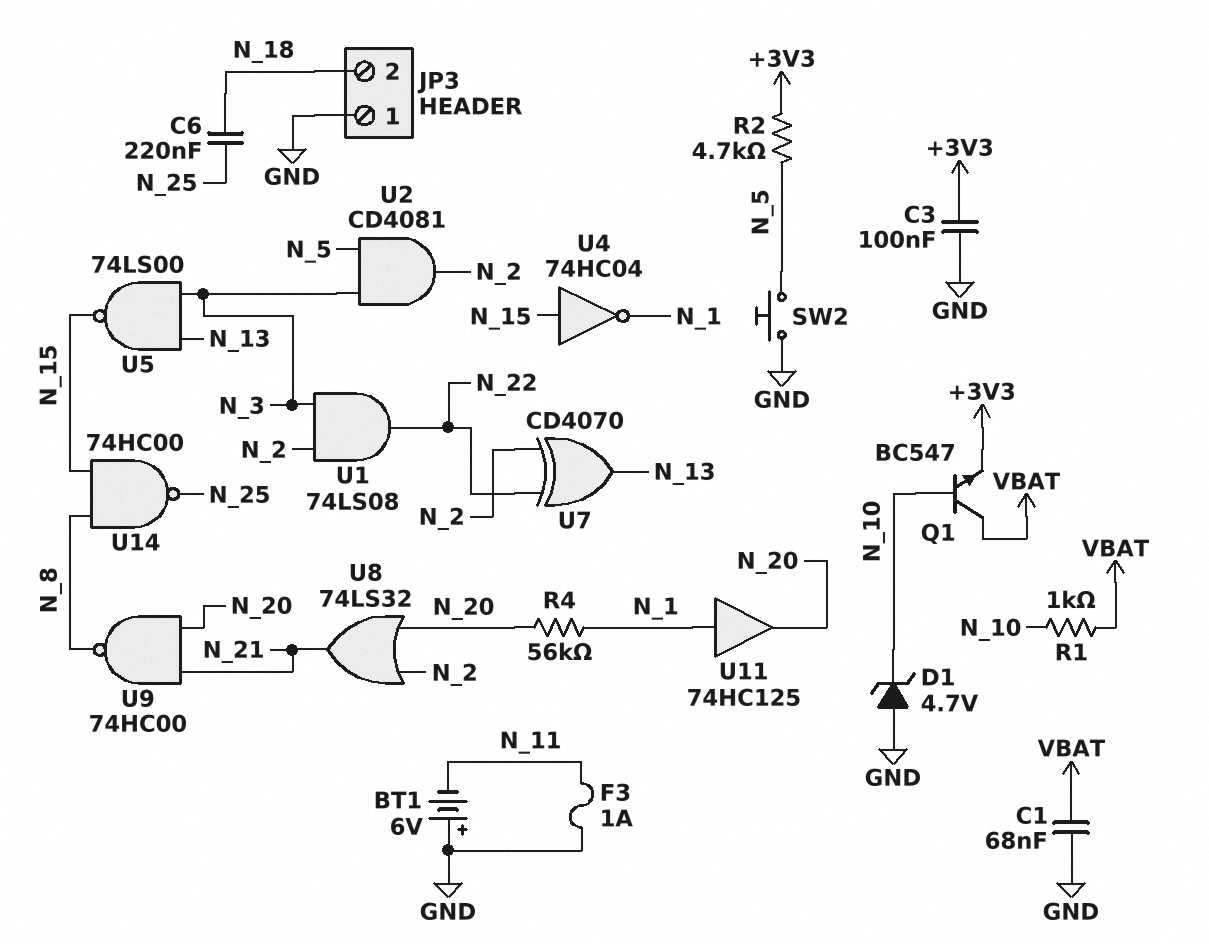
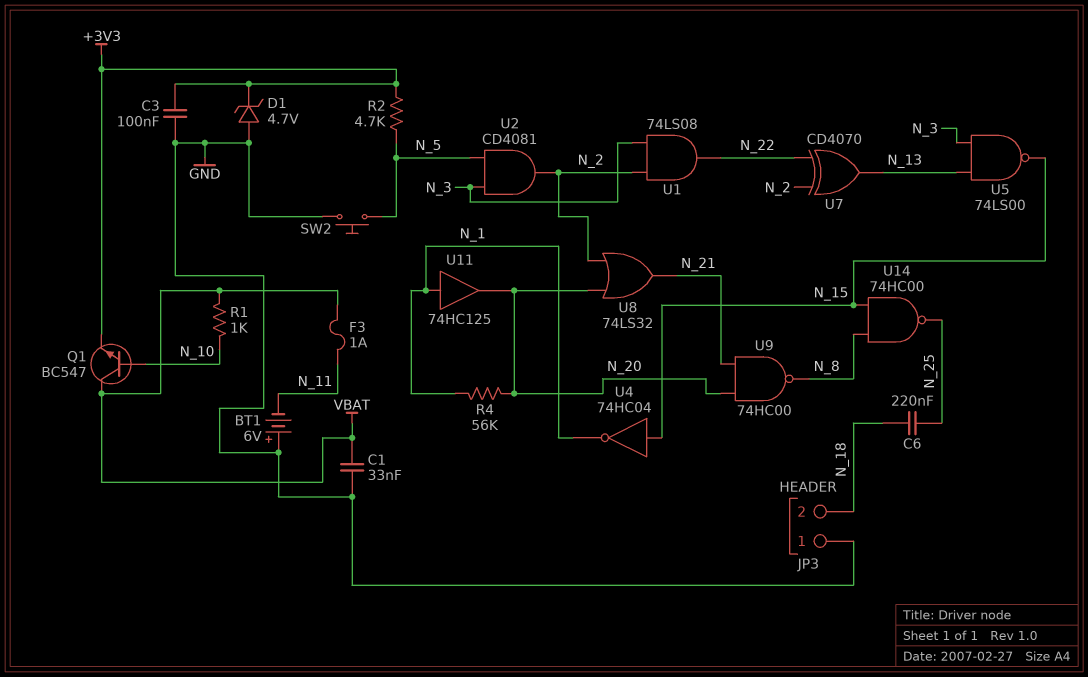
C1: 68nF (GND, VBAT) -> 33nF (GND, VBAT)
D1: zener 4.7V (A GND, K N_10) -> zener 4.7V (A GND, K +3V3)
F3: 1A (GND, N_11) -> 1A (N_11, VBAT)

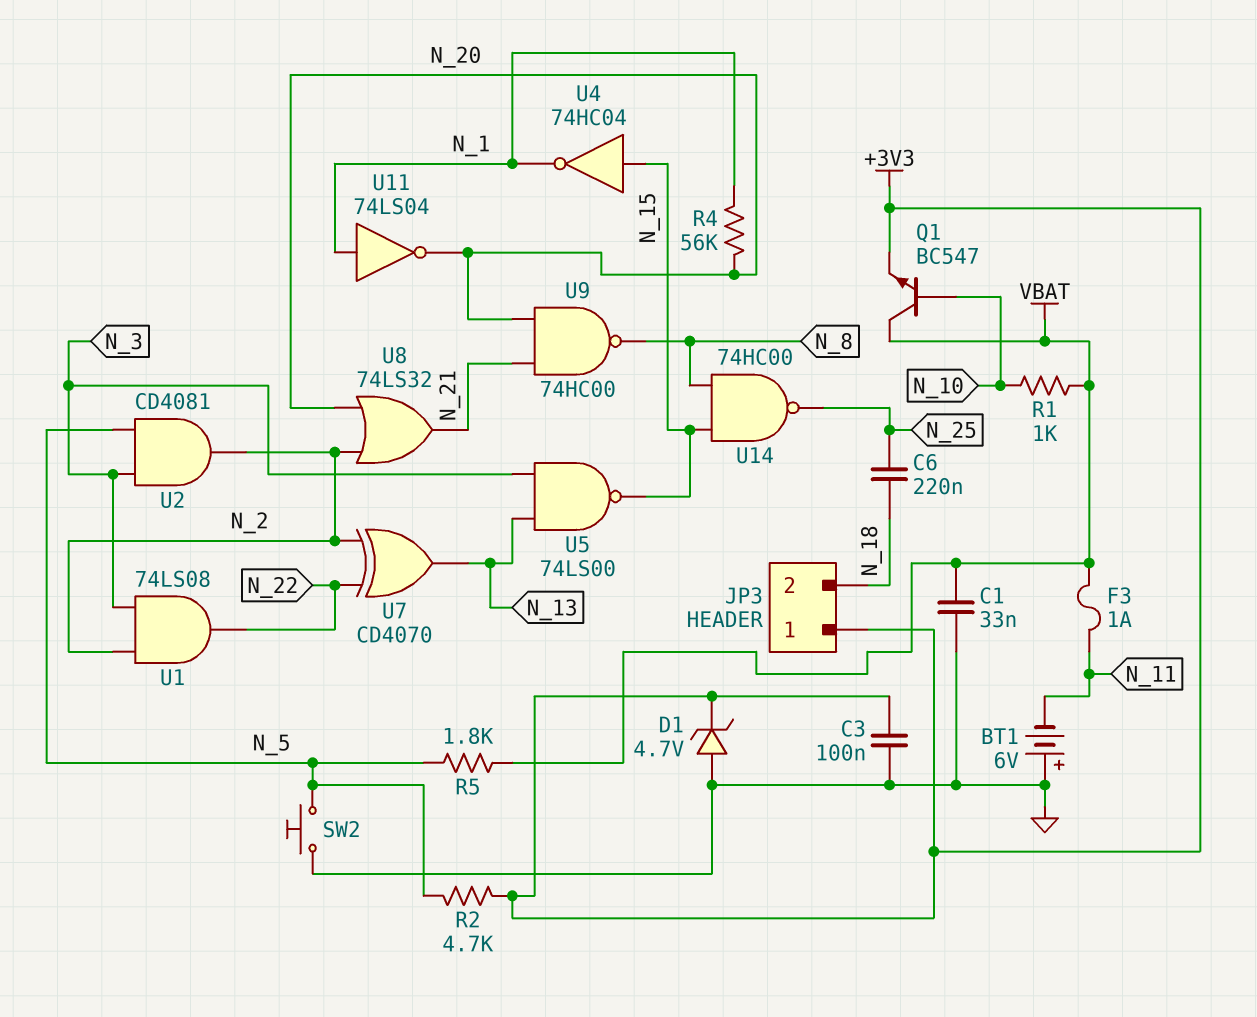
JP3 pin 1: GND -> +3V3
R5: none -> 1.8k (N_5, VBAT)
U11: buffer 74HC125 (in N_1, out N_20) -> NOT 74LS04 (in N_1, out N_20)

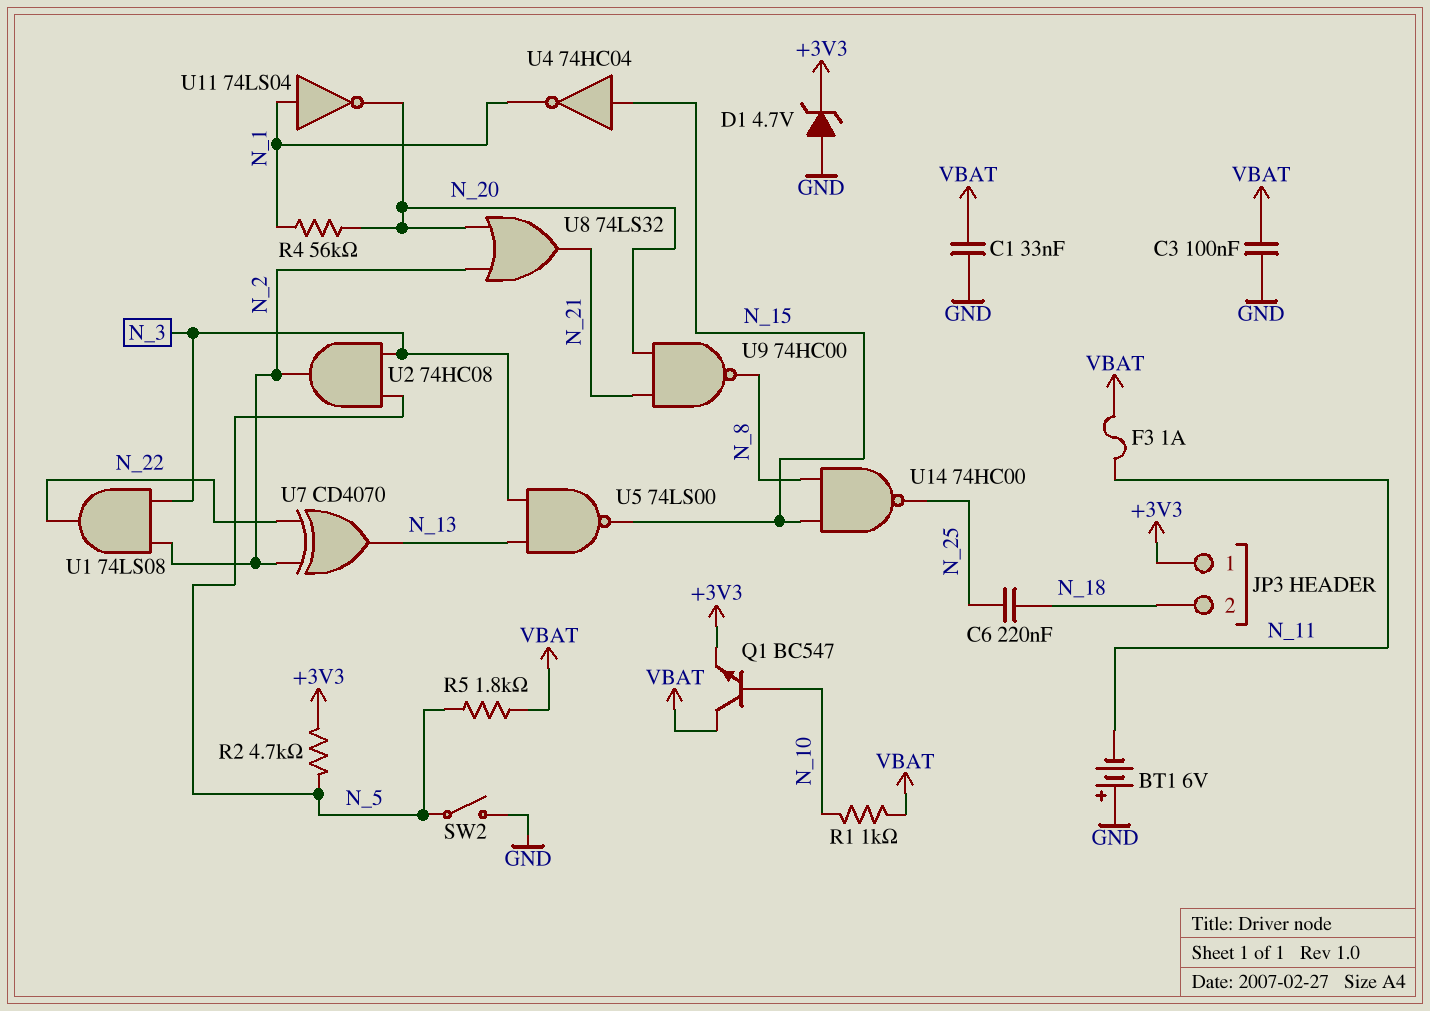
C3: 100nF (+3V3, GND) -> 100nF (GND, VBAT)
SW2: button (GND, N_5) -> switch (GND, N_5)
U2: AND CD4081 (in N_3, in N_5, out N_2) -> AND 74HC08 (in N_3, in N_5, out N_2)

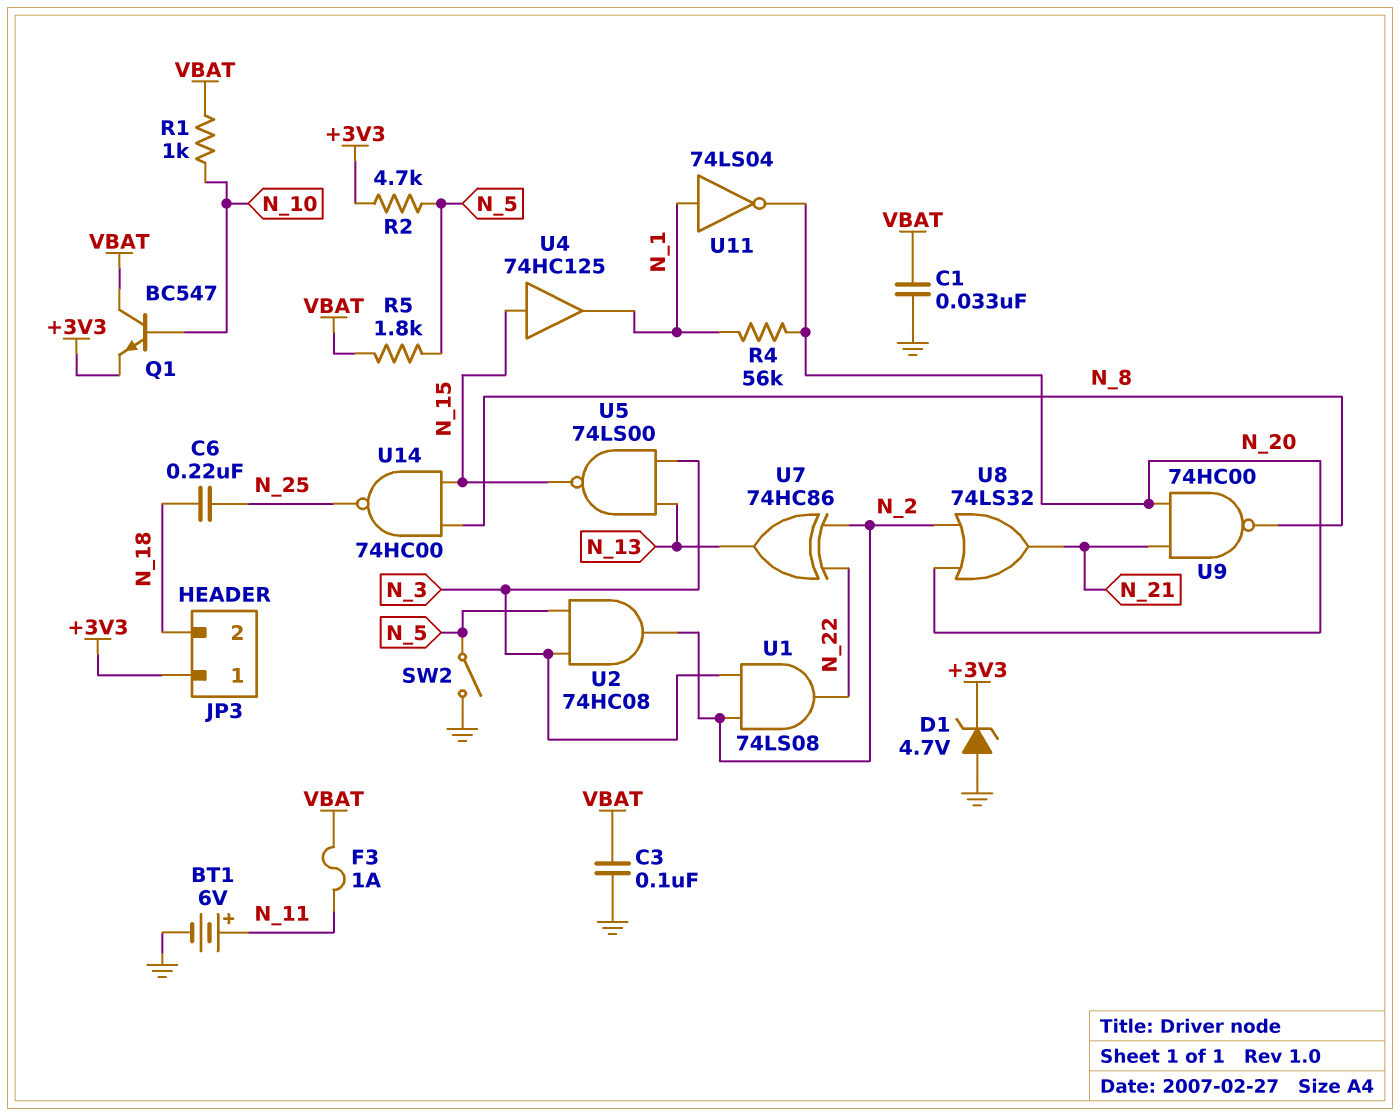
BT1: 6V (plus GND, minus N_11) -> 6V (plus N_11, minus GND)
U4: NOT 74HC04 (in N_15, out N_1) -> buffer 74HC125 (in N_15, out N_1)
U7: XOR CD4070 (in N_2, in N_22, out N_13) -> XOR 74HC86 (in N_2, in N_22, out N_13)

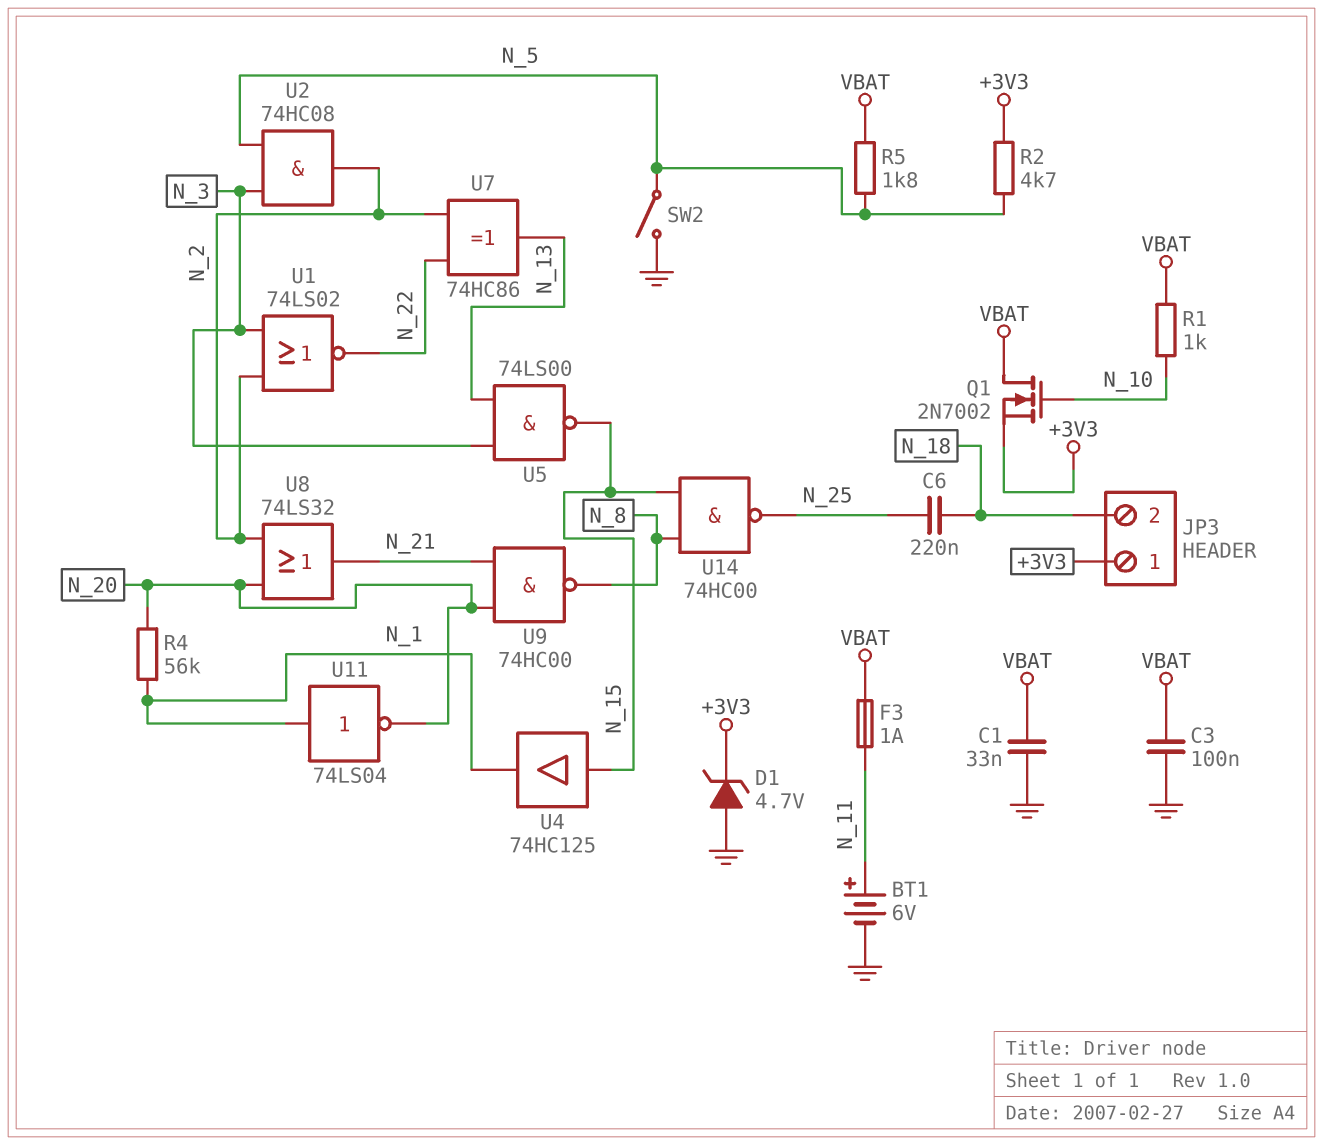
Q1: NPN BC547 (B N_10, C VBAT, E +3V3) -> NMOS 2N7002 (G N_10, D VBAT, S +3V3)
U1: AND 74LS08 (in N_2, in N_3, out N_22) -> NOR 74LS02 (in N_2, in N_3, out N_22)

